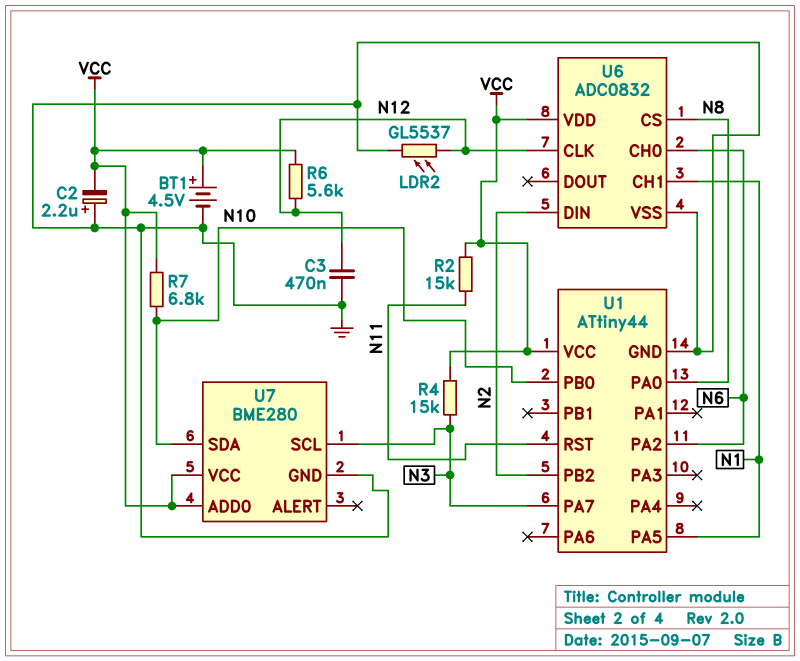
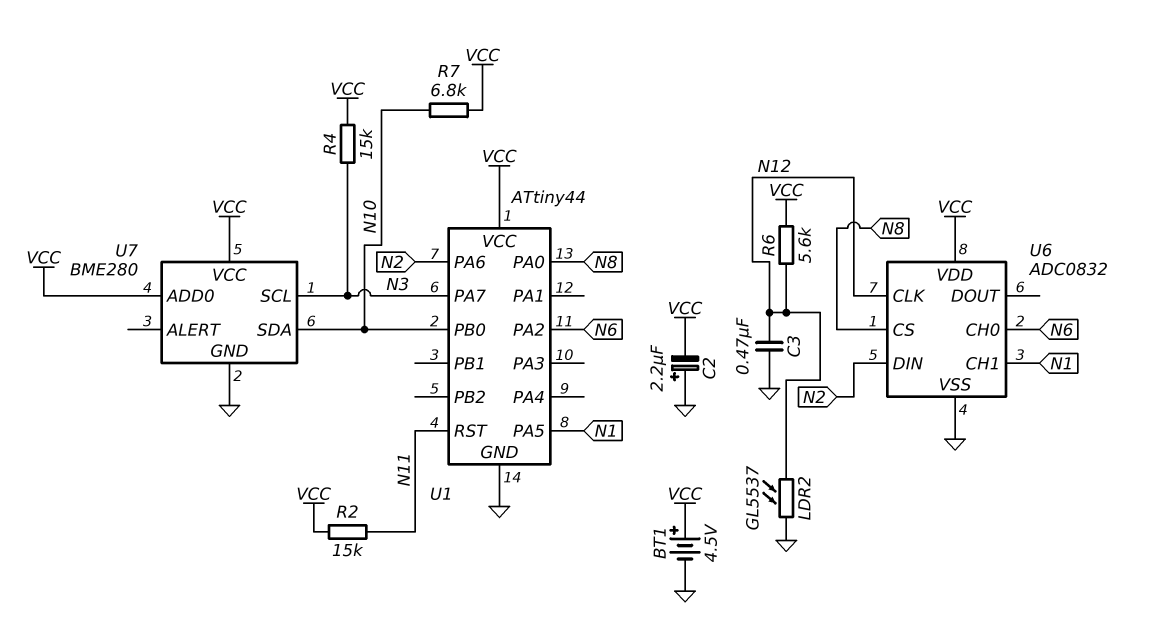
U1 pin PA6: none -> N2
U1 pin PB2: N2 -> none

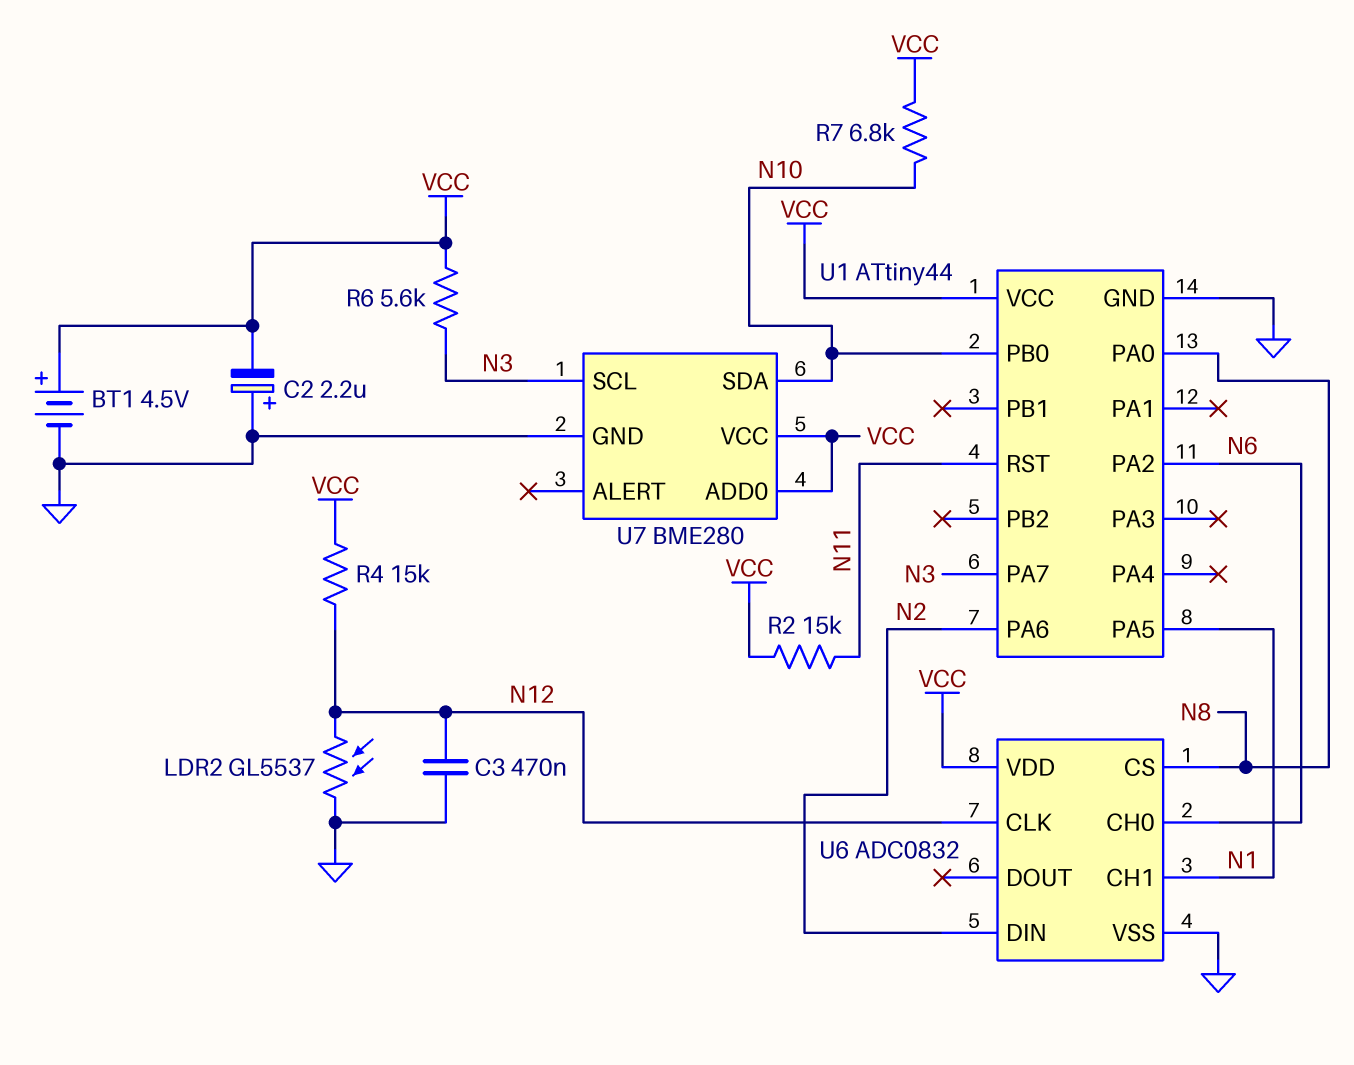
R4: 15k (N3, VCC) -> 15k (N12, VCC)
R6: 5.6k (N12, VCC) -> 5.6k (N3, VCC)

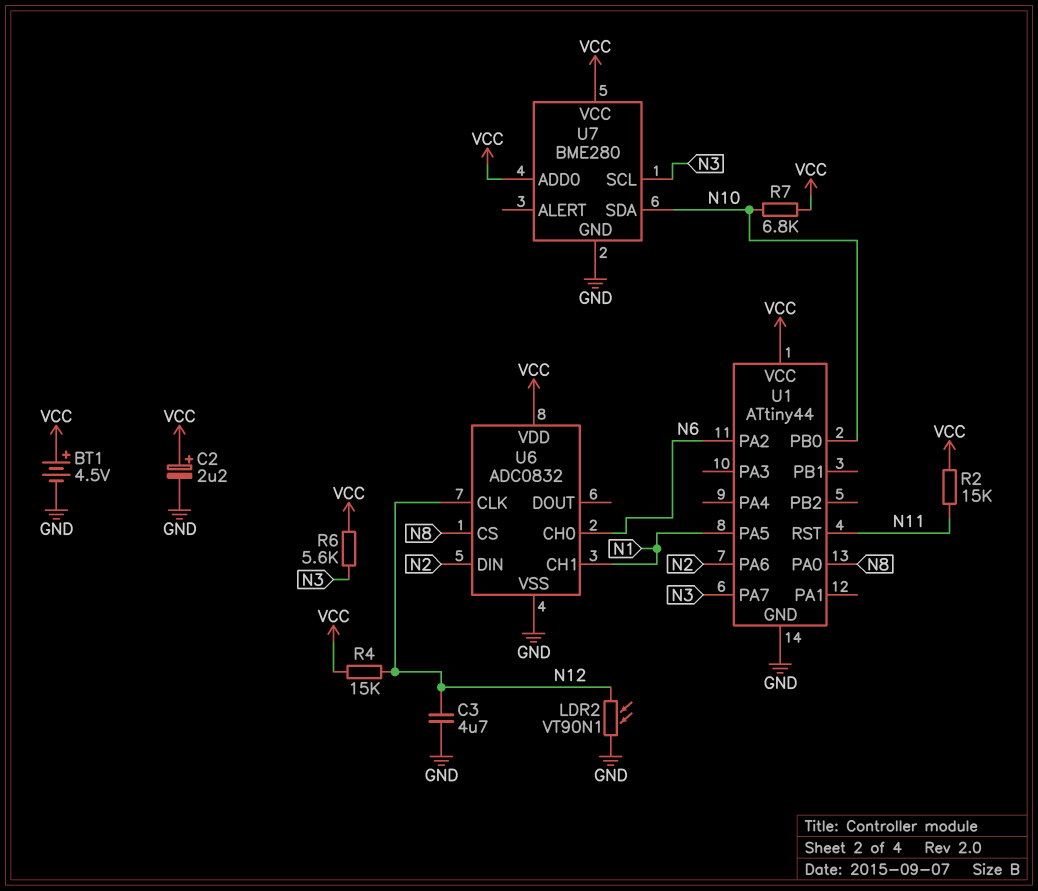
C2: 2.2uF (plus GND, minus VCC) -> 2.2uF (plus VCC, minus GND)
C3: 470nF (GND, N12) -> 4.7uF (GND, N12)
LDR2: GL5537 (GND, N12) -> VT90N1 (GND, N12)

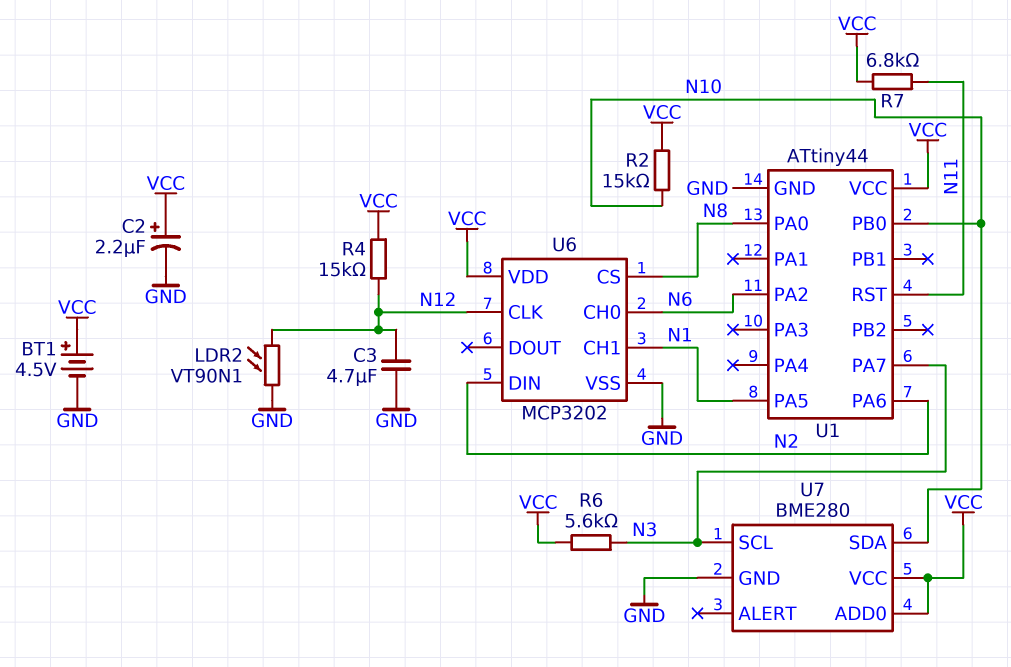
R2: 15k (N11, VCC) -> 15k (N10, VCC)
R7: 6.8k (N10, VCC) -> 6.8k (N11, VCC)
U6: ADC0832 -> MCP3202

